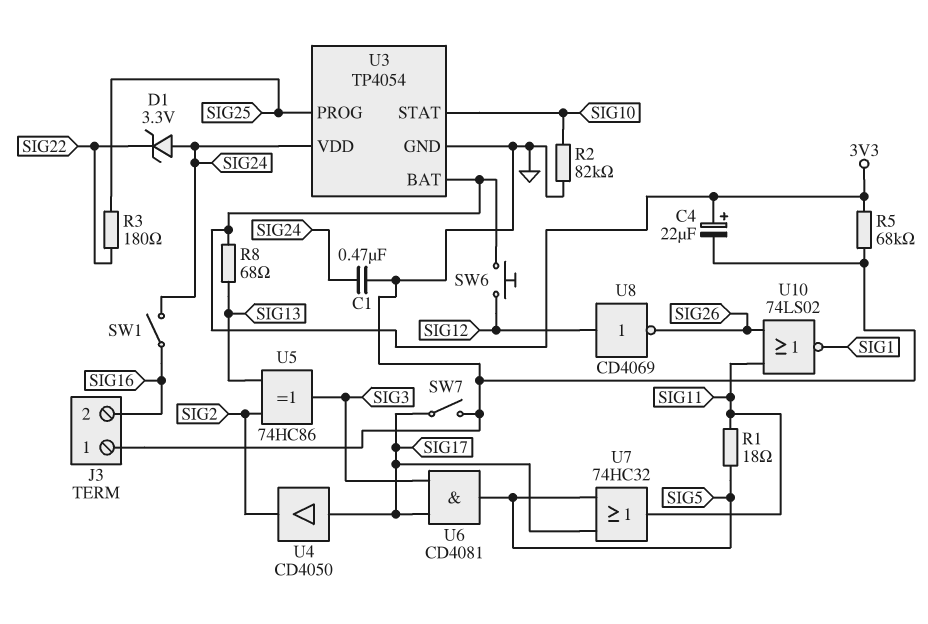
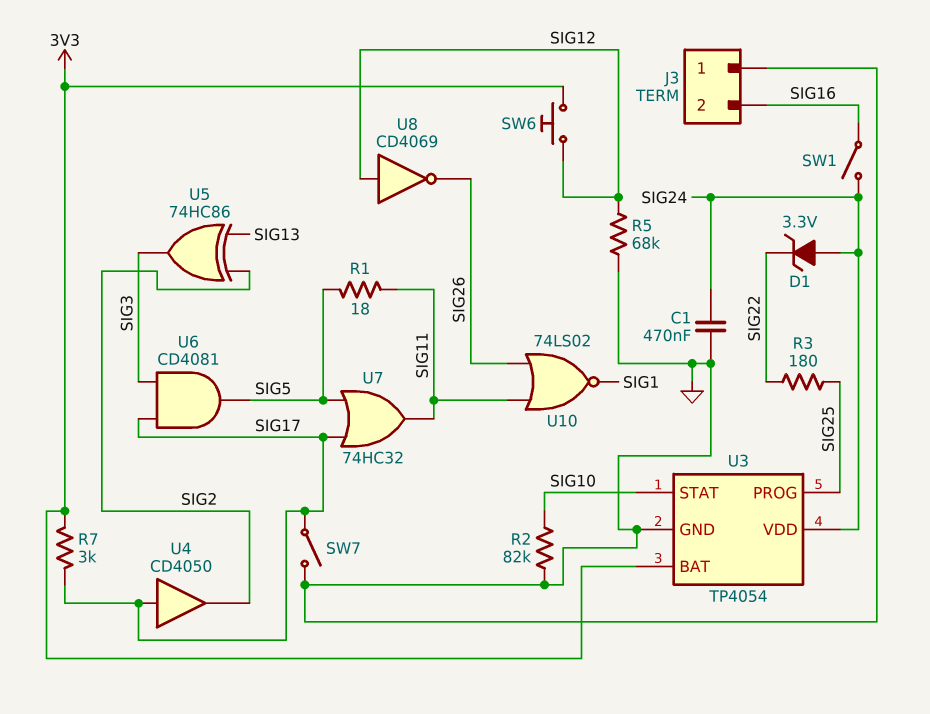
C4: 22uF (plus 3V3, minus GND) -> none
R5: 68k (3V3, GND) -> 68k (GND, SIG12)
R7: none -> 3k (3V3, SIG17)
R8: 68 (3V3, SIG13) -> none

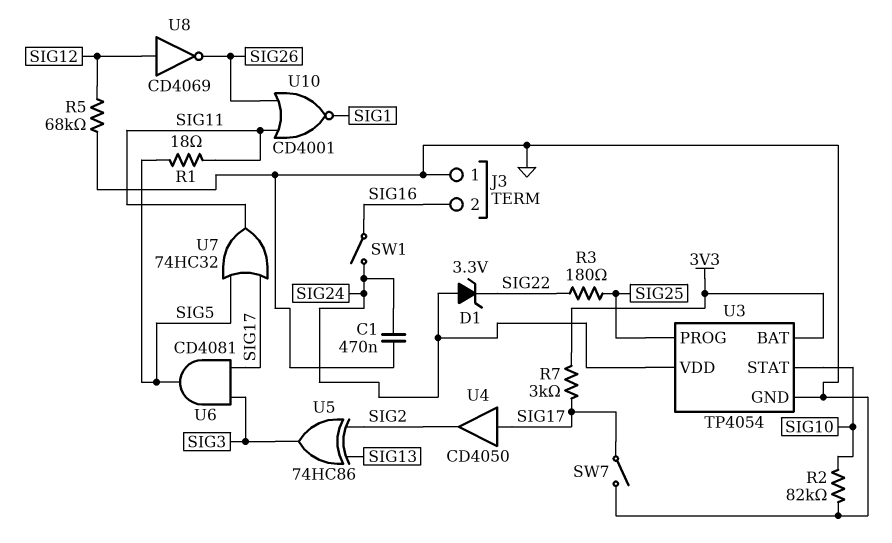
SW6: button (3V3, SIG12) -> none
U10: NOR 74LS02 (in SIG11, in SIG26, out SIG1) -> NOR CD4001 (in SIG11, in SIG26, out SIG1)

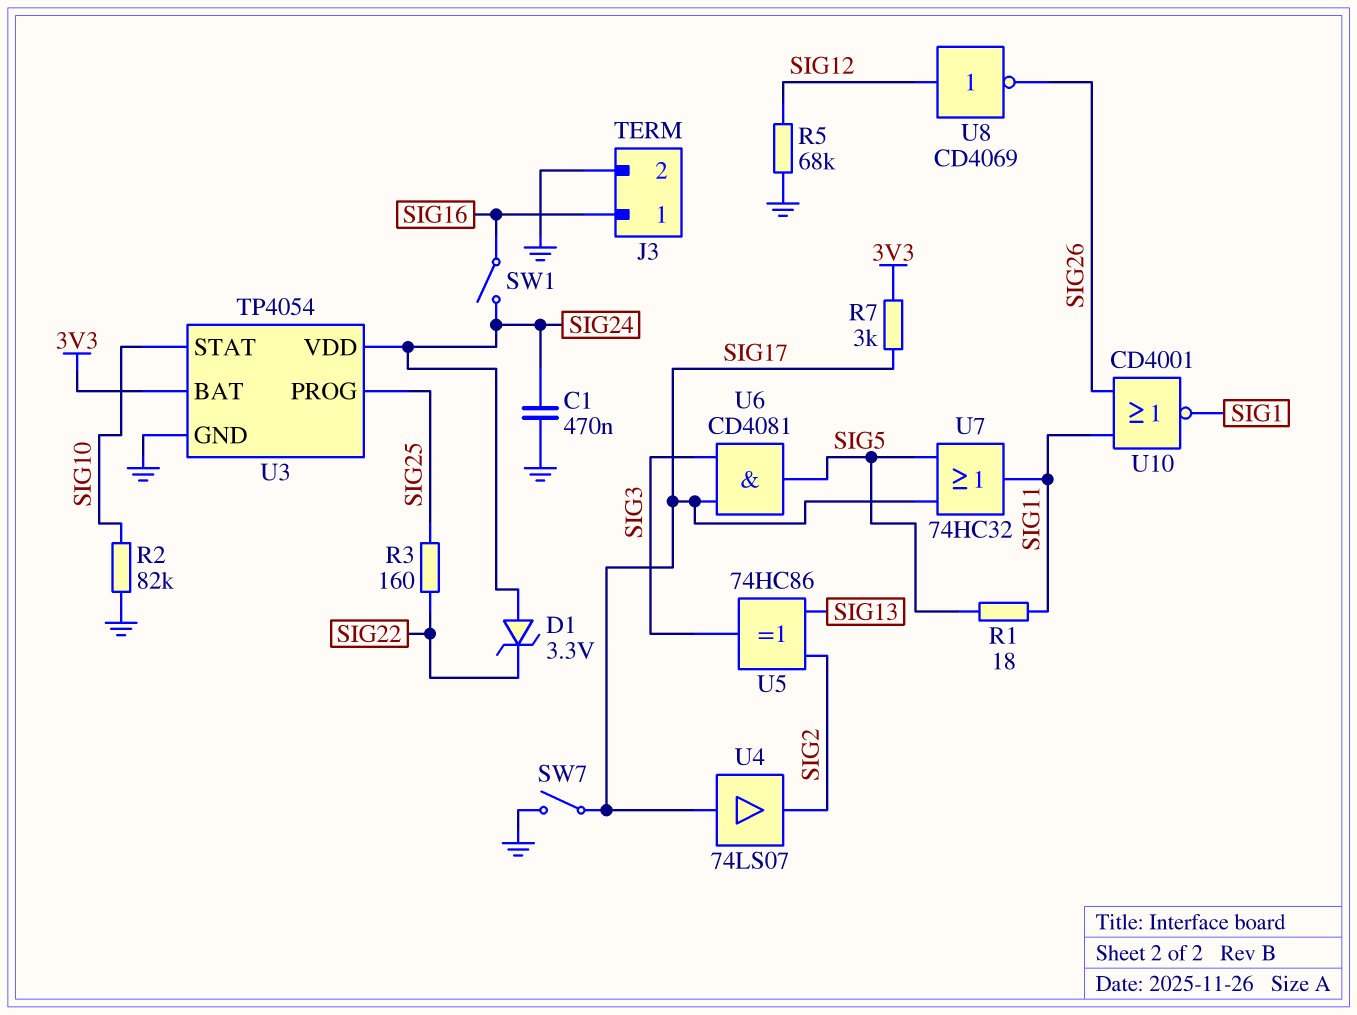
J3 pin 1: GND -> SIG16
J3 pin 2: SIG16 -> GND
R3: 180 (SIG22, SIG25) -> 160 (SIG22, SIG25)
U4: buffer CD4050 (in SIG17, out SIG2) -> buffer 74LS07 (in SIG17, out SIG2)

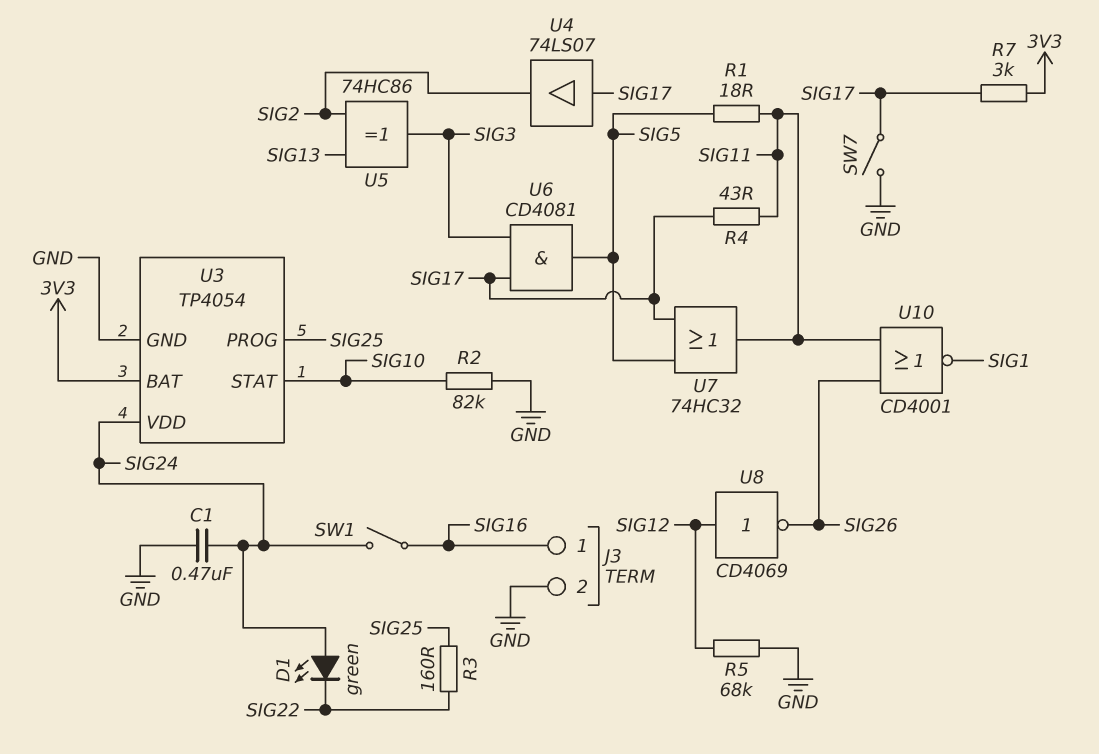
D1: zener 3.3V (A SIG24, K SIG22) -> LED green (A SIG24, K SIG22)
R4: none -> 43 (SIG11, SIG17)

